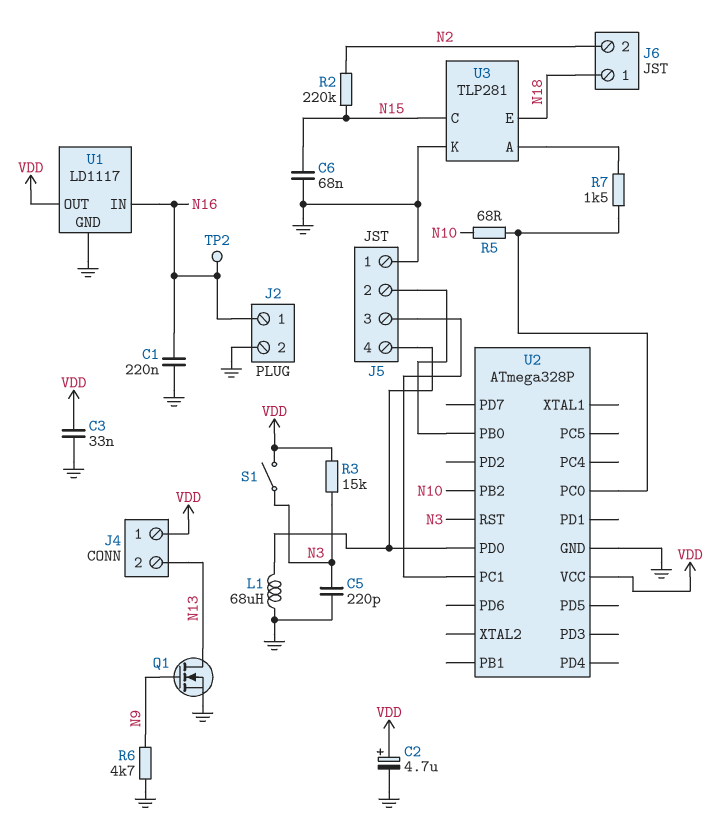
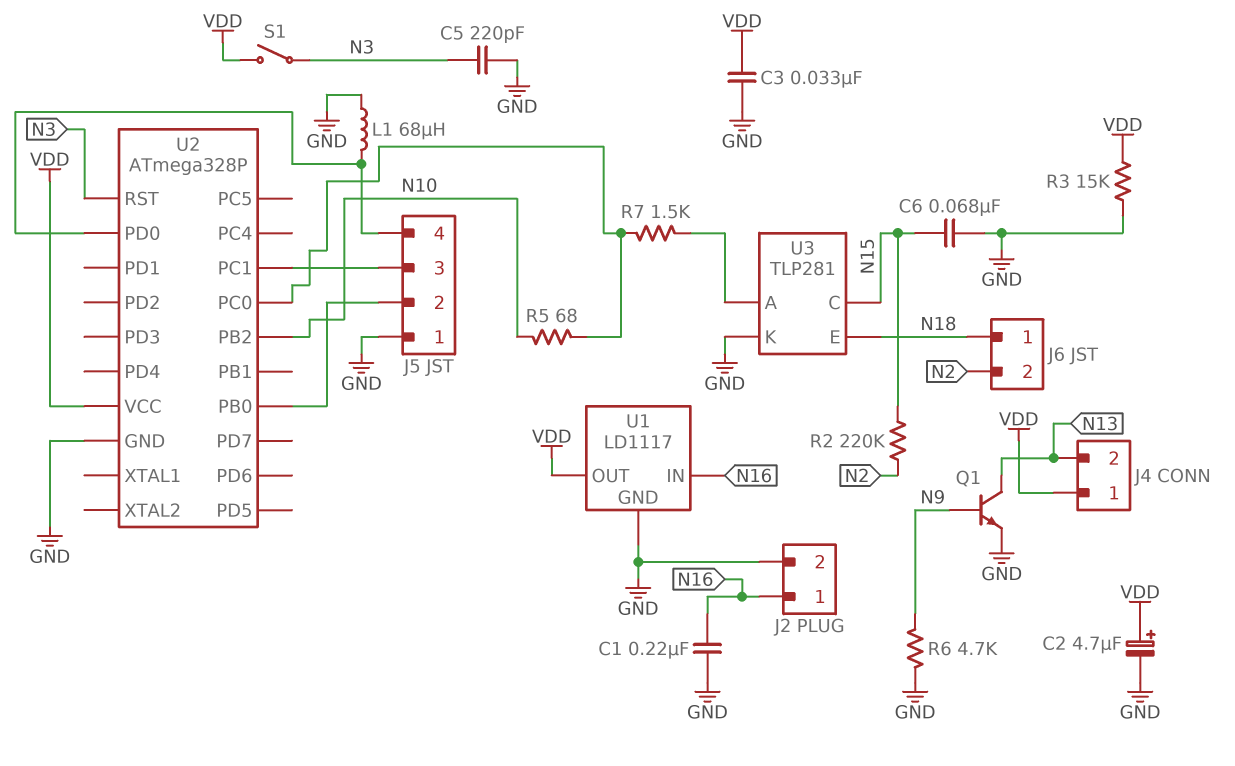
Q1: NMOS (G N9, D N13, S GND) -> NPN (B N9, C N13, E GND)
R3: 15k (N3, VDD) -> 15k (GND, VDD)
TP2: test point (N16) -> none

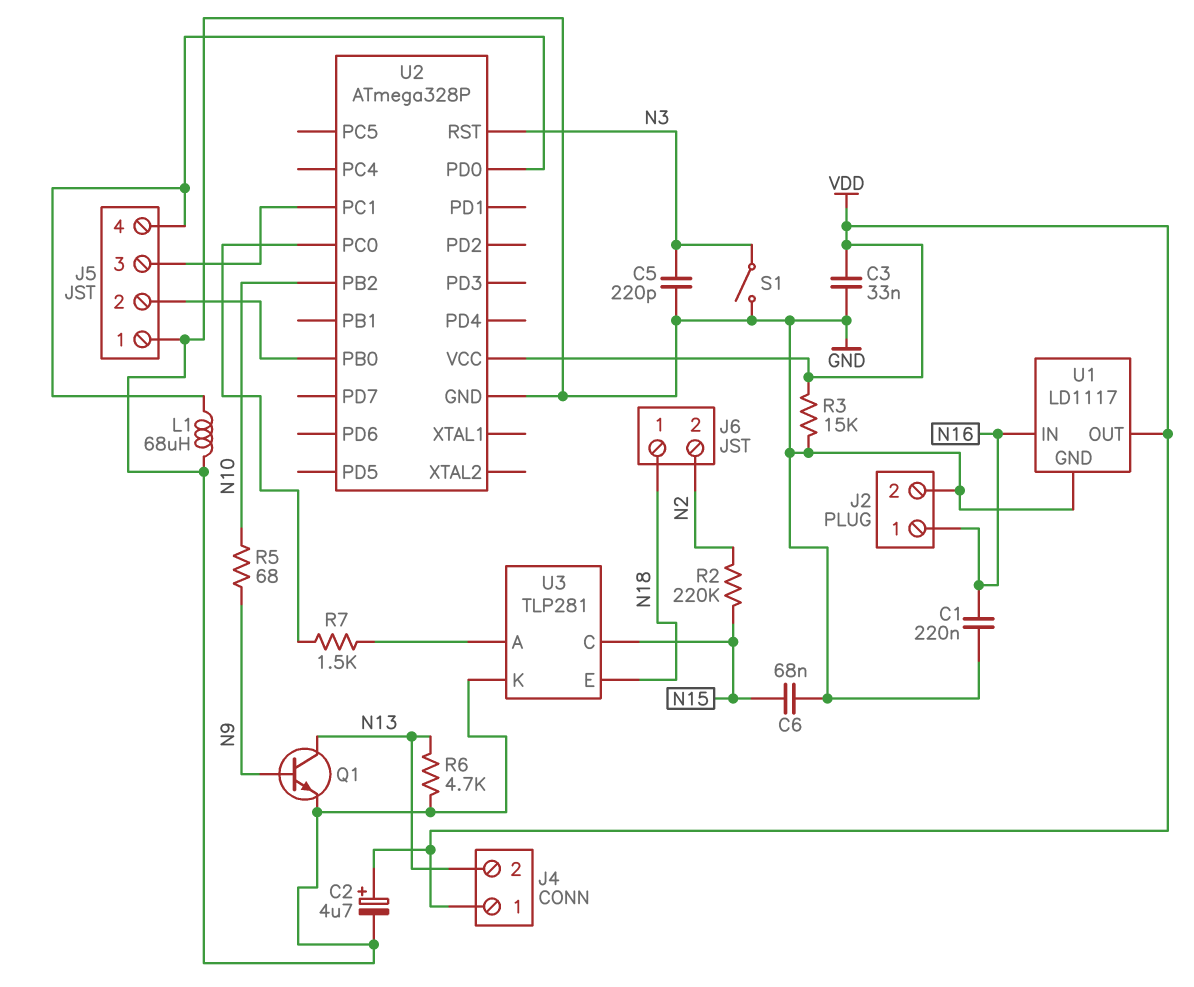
R5: 68 (N10, U2/PC0) -> 68 (N9, N10)
R6: 4.7k (GND, N9) -> 4.7k (GND, N13)
S1: switch (N3, VDD) -> switch (GND, N3)

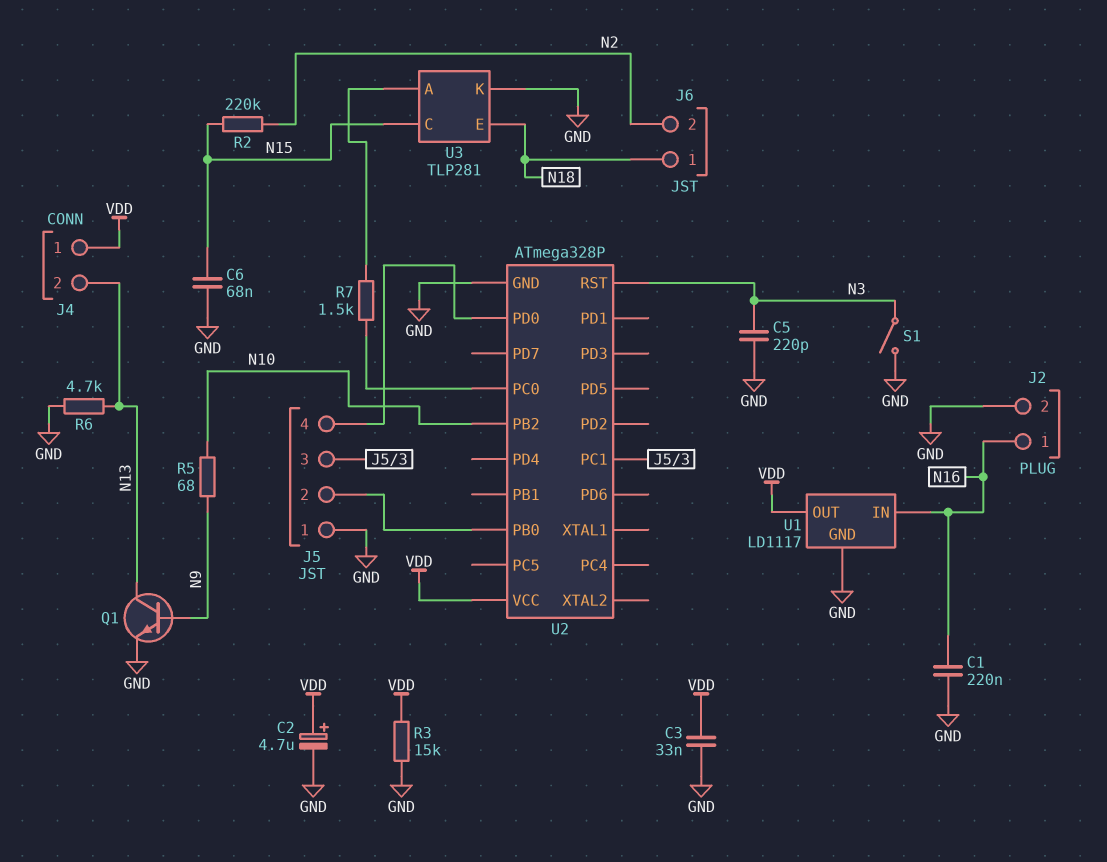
L1: 68uH (GND, J5/4) -> none

